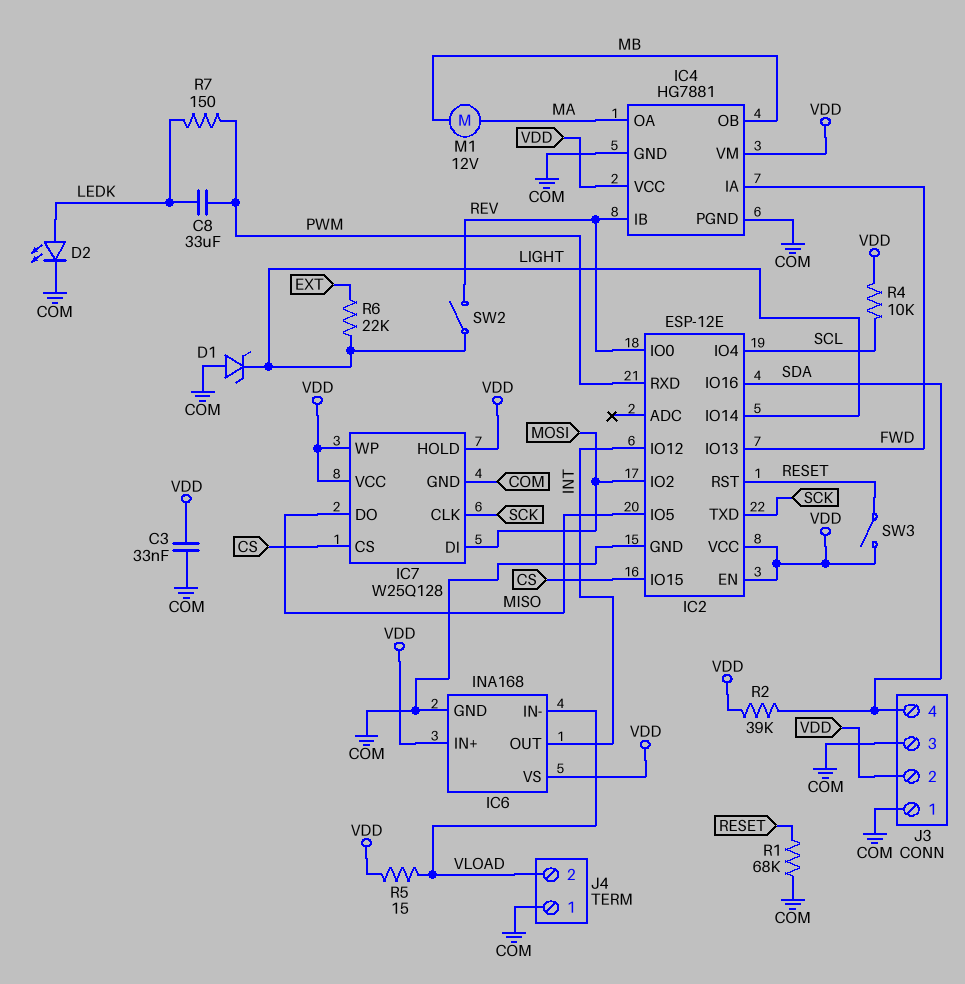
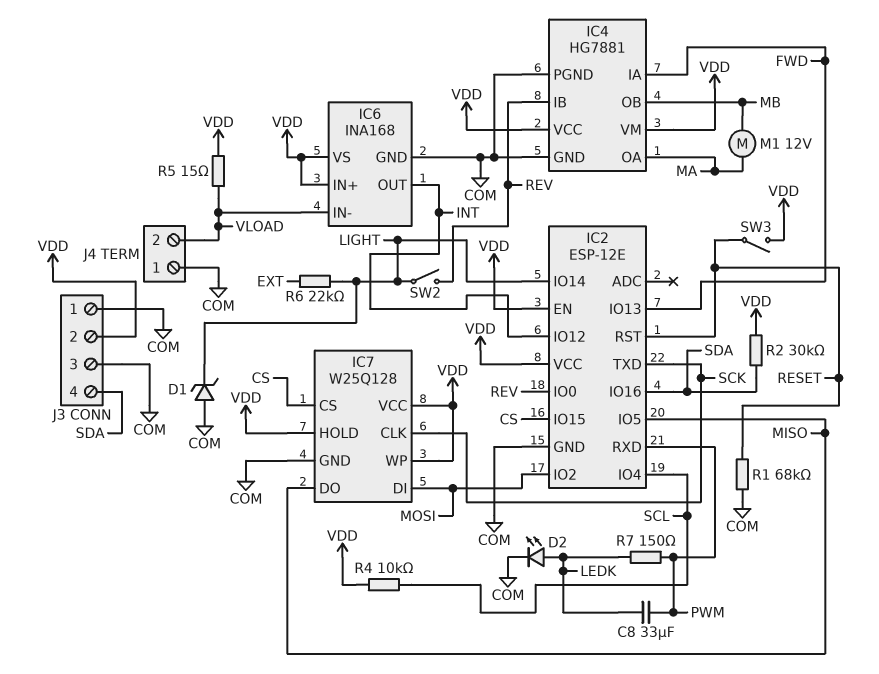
C3: 33nF (COM, VDD) -> none
R2: 39k (SDA, VDD) -> 30k (SDA, VDD)

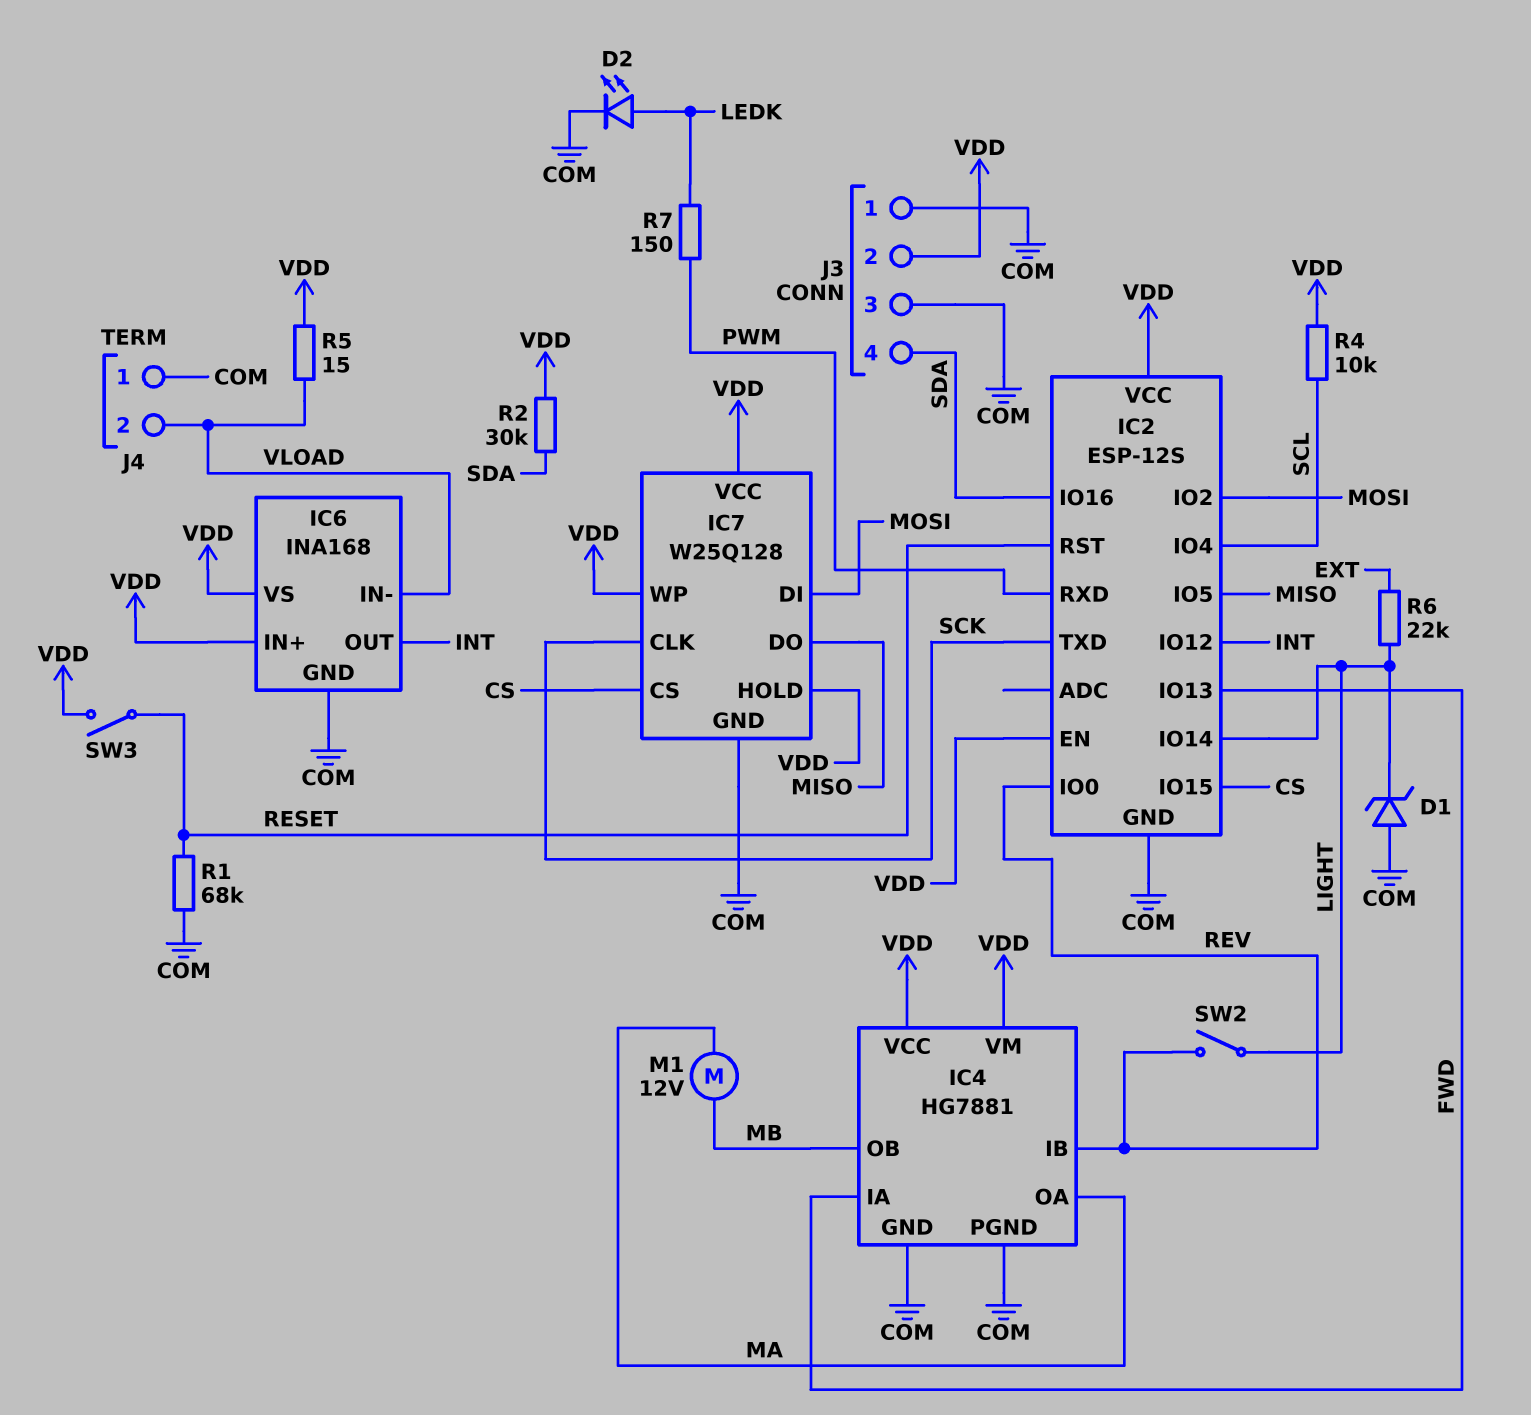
C8: 33uF (LEDK, PWM) -> none
IC2: ESP-12E -> ESP-12S

